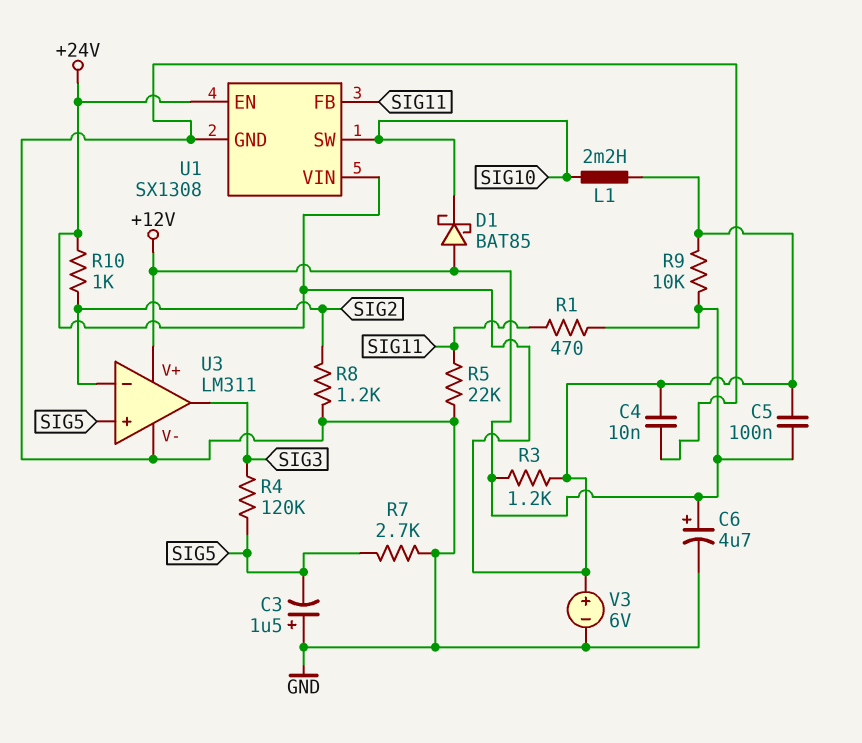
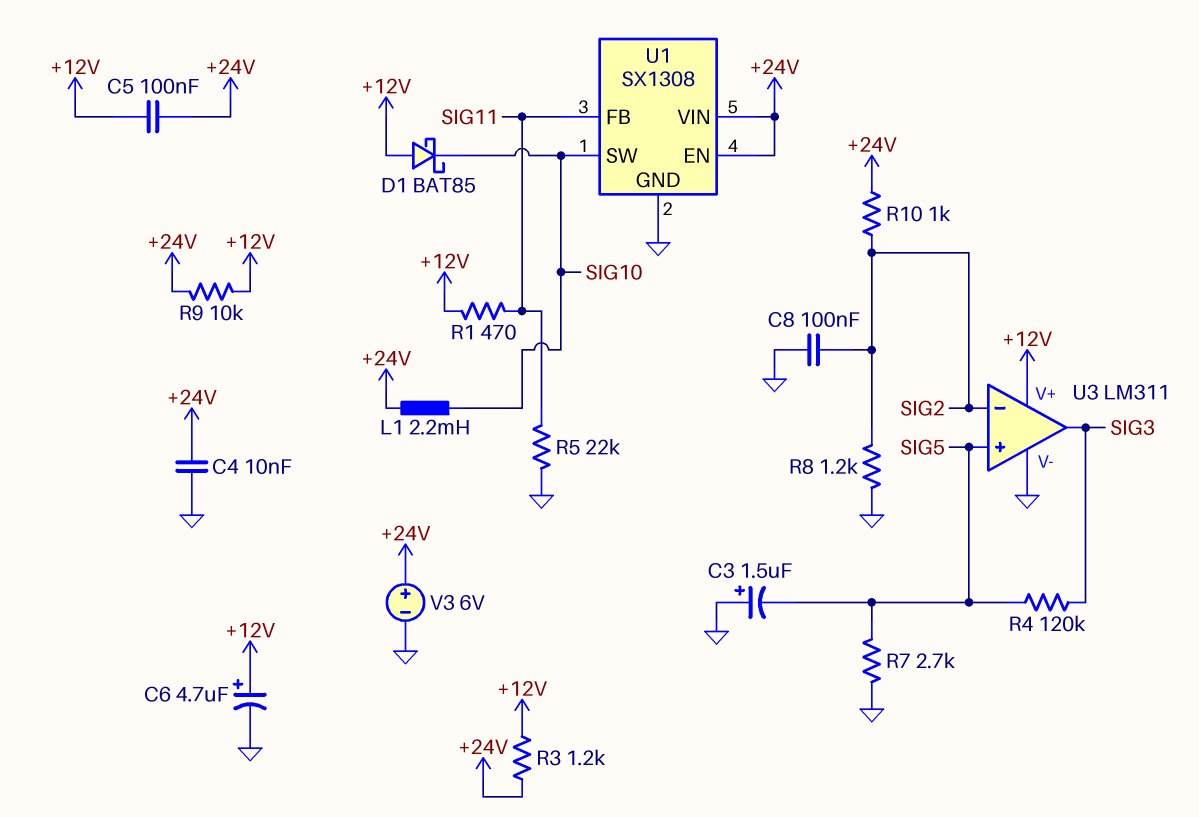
C8: none -> 100nF (GND, SIG2)

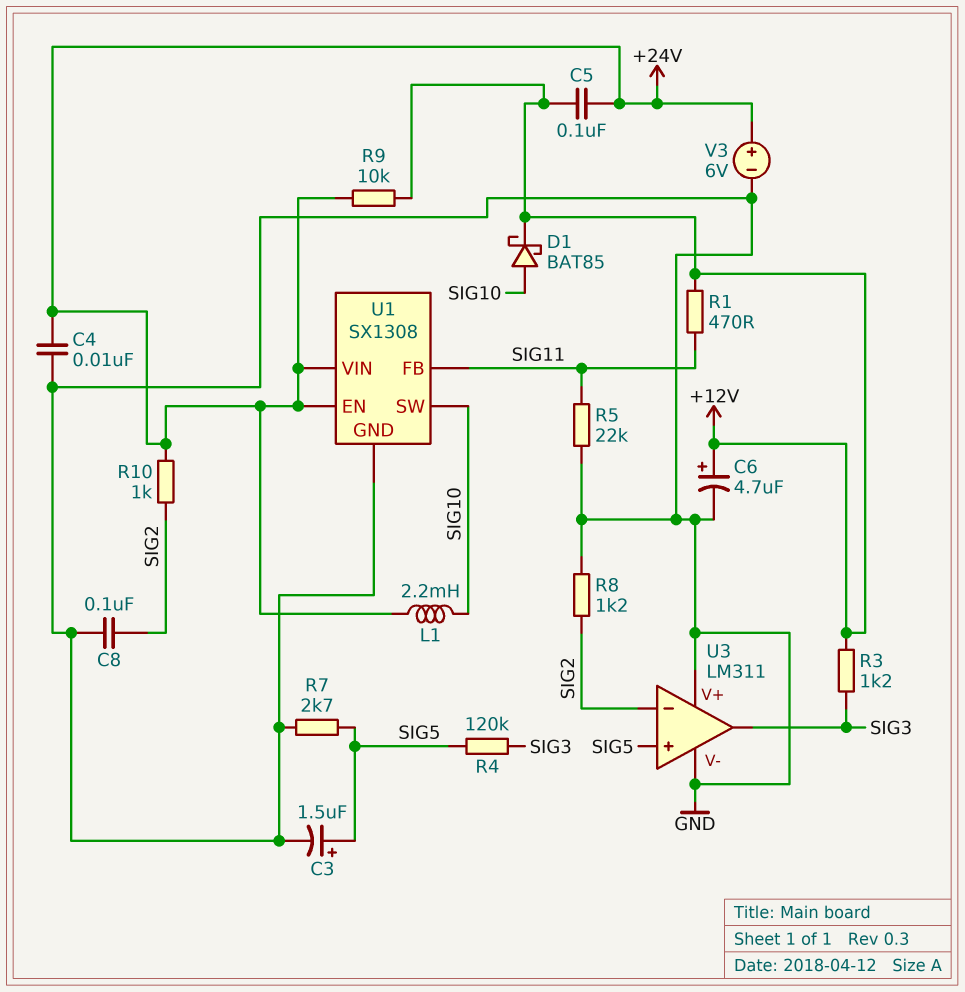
C3: 1.5uF (plus GND, minus SIG5) -> 1.5uF (plus SIG5, minus GND)
D1: schottky BAT85 (A +12V, K SIG10) -> schottky BAT85 (A SIG10, K +12V)
R3: 1.2k (+12V, +24V) -> 1.2k (+12V, SIG3)
U3 pin V+: +12V -> GND

